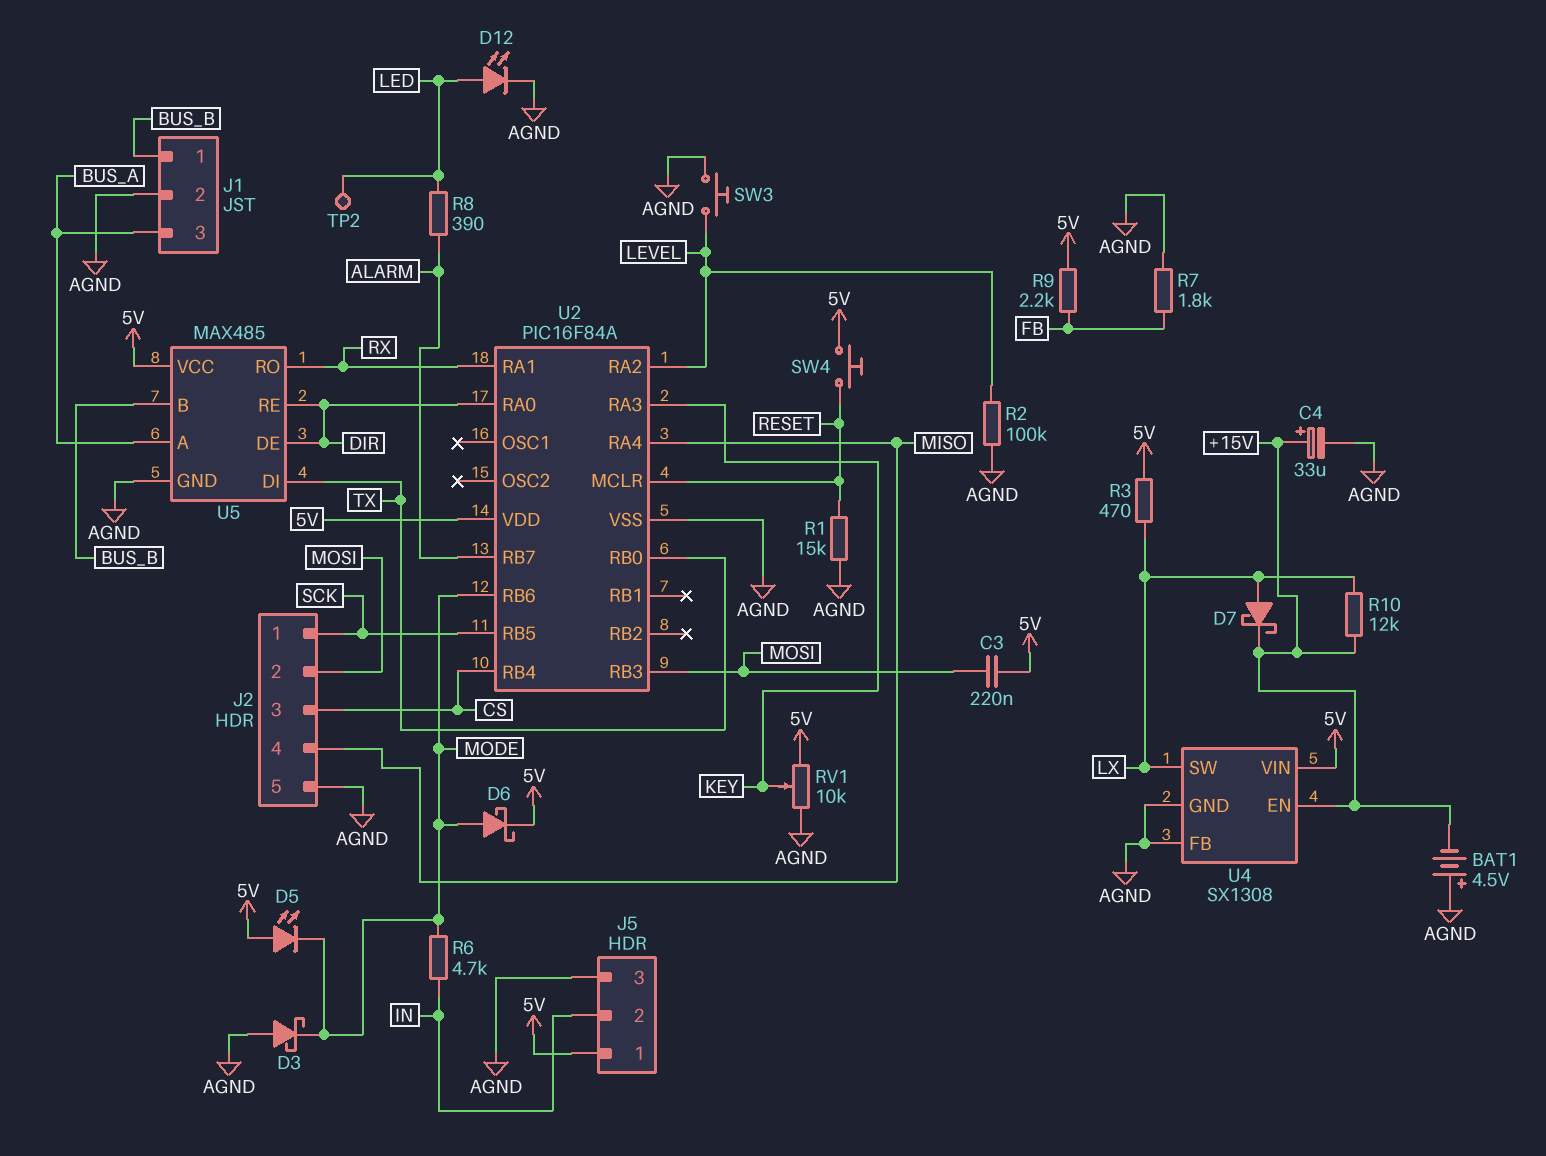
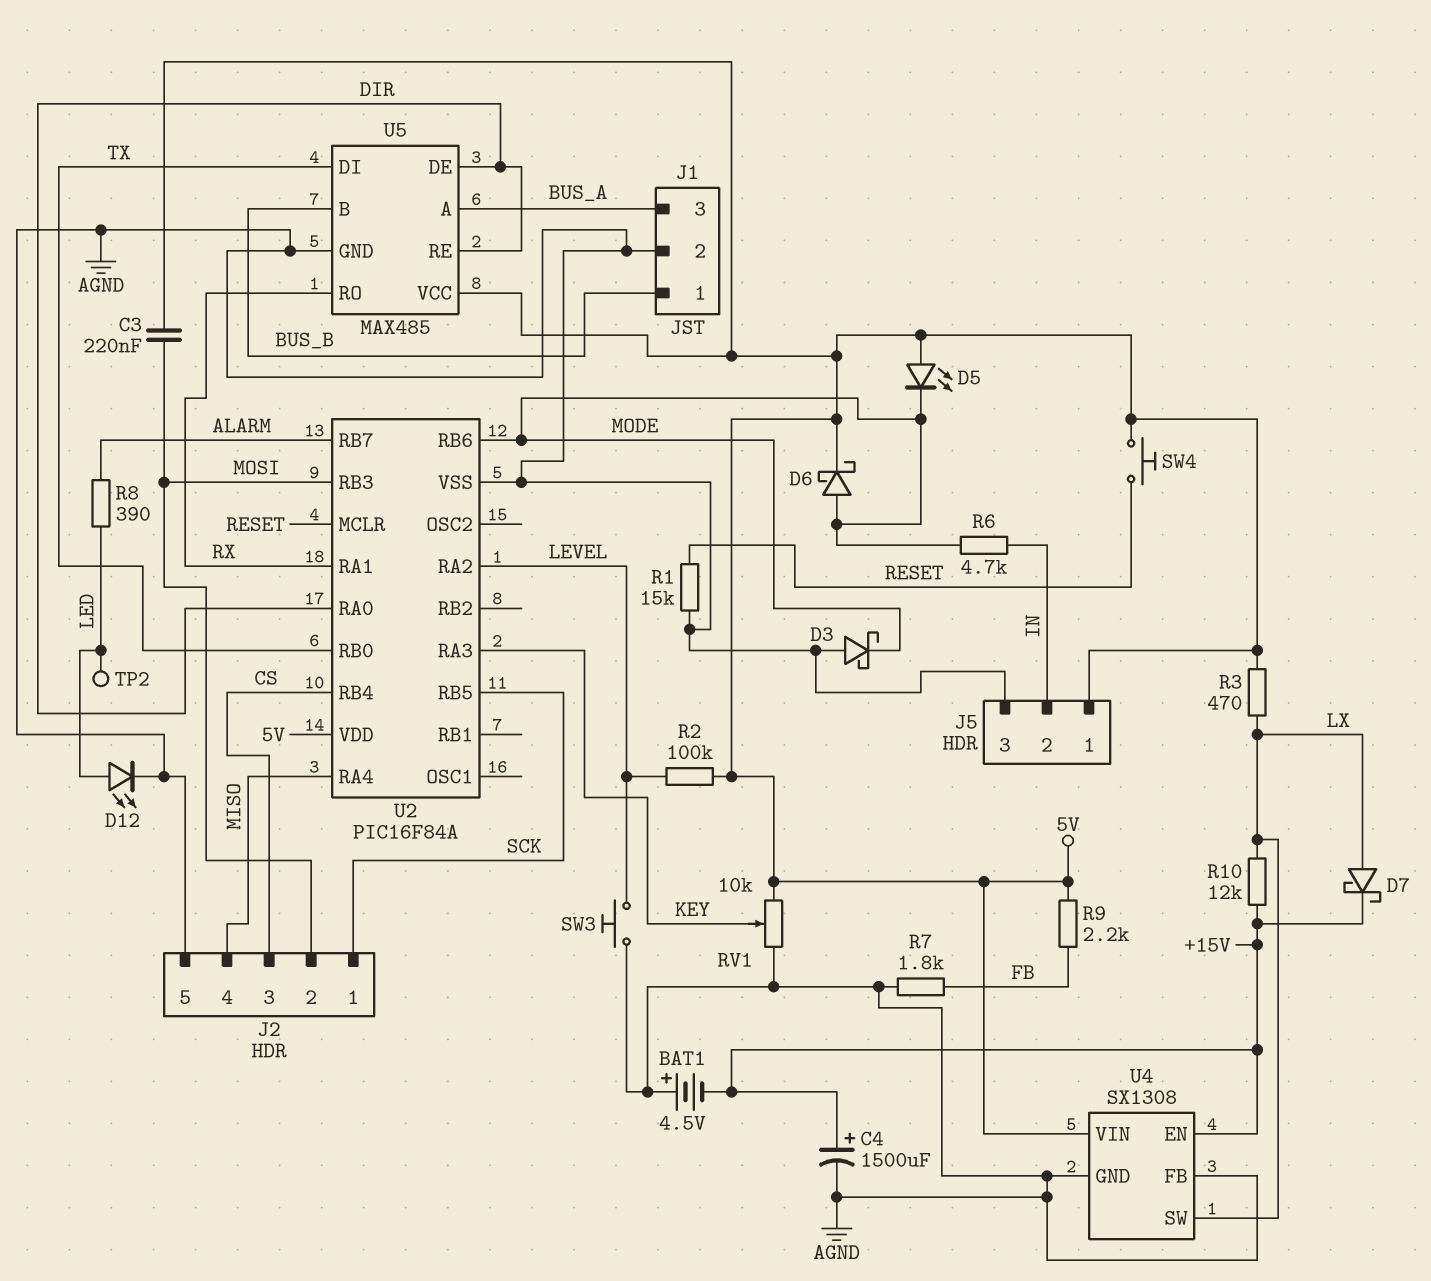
C4: 33uF (plus +15V, minus AGND) -> 1500uF (plus +15V, minus AGND)
R2: 100k (AGND, LEVEL) -> 100k (5V, LEVEL)

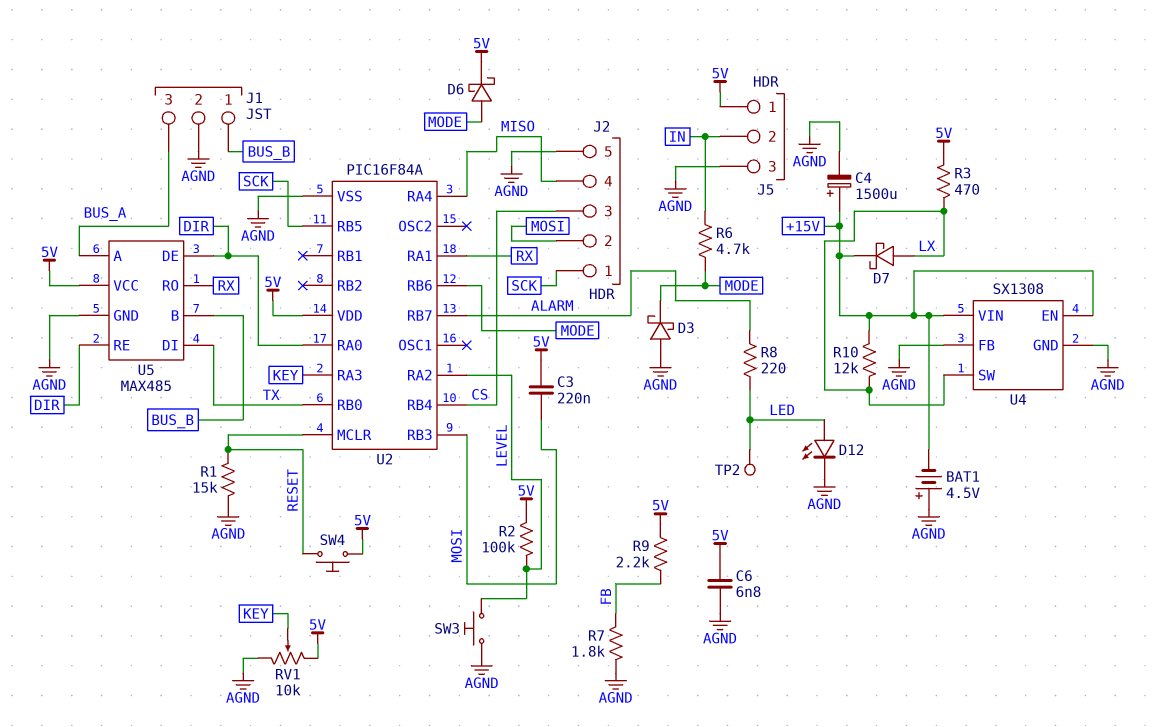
C6: none -> 6.8nF (5V, AGND)
D5: LED (A 5V, K MODE) -> none
R8: 390 (ALARM, LED) -> 220 (ALARM, LED)
U4 pin VIN: 5V -> +15V

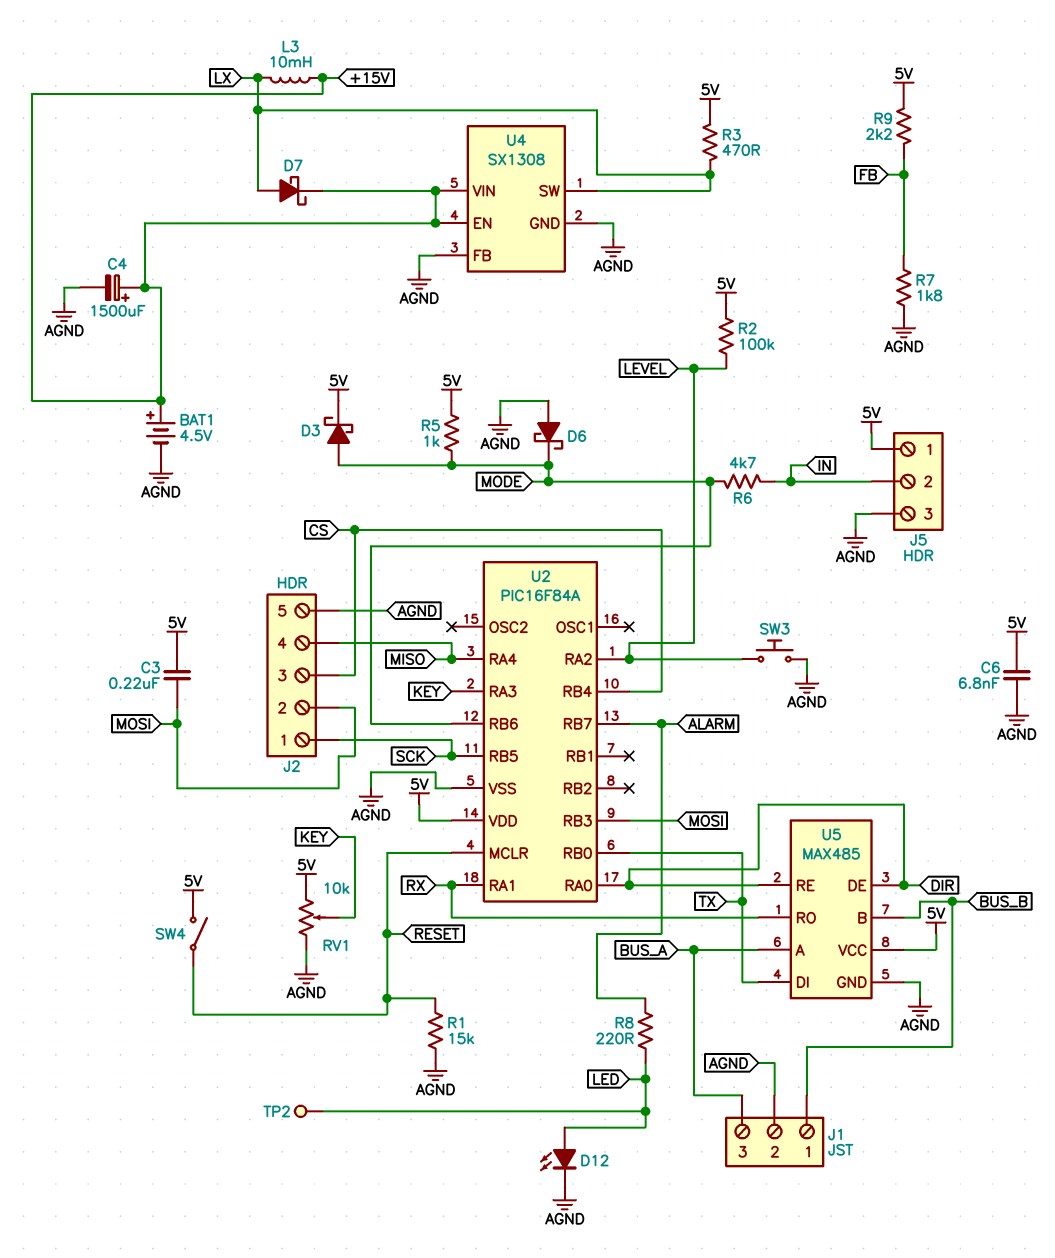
BAT1: 4.5V (plus AGND, minus +15V) -> 4.5V (plus +15V, minus AGND)
D3: schottky (A AGND, K MODE) -> schottky (A MODE, K 5V)
D6: schottky (A MODE, K 5V) -> schottky (A AGND, K MODE)
L3: none -> 10mH (+15V, LX)
R5: none -> 1k (5V, MODE)
R10: 12k (+15V, LX) -> none
SW4: button (5V, RESET) -> switch (5V, RESET)

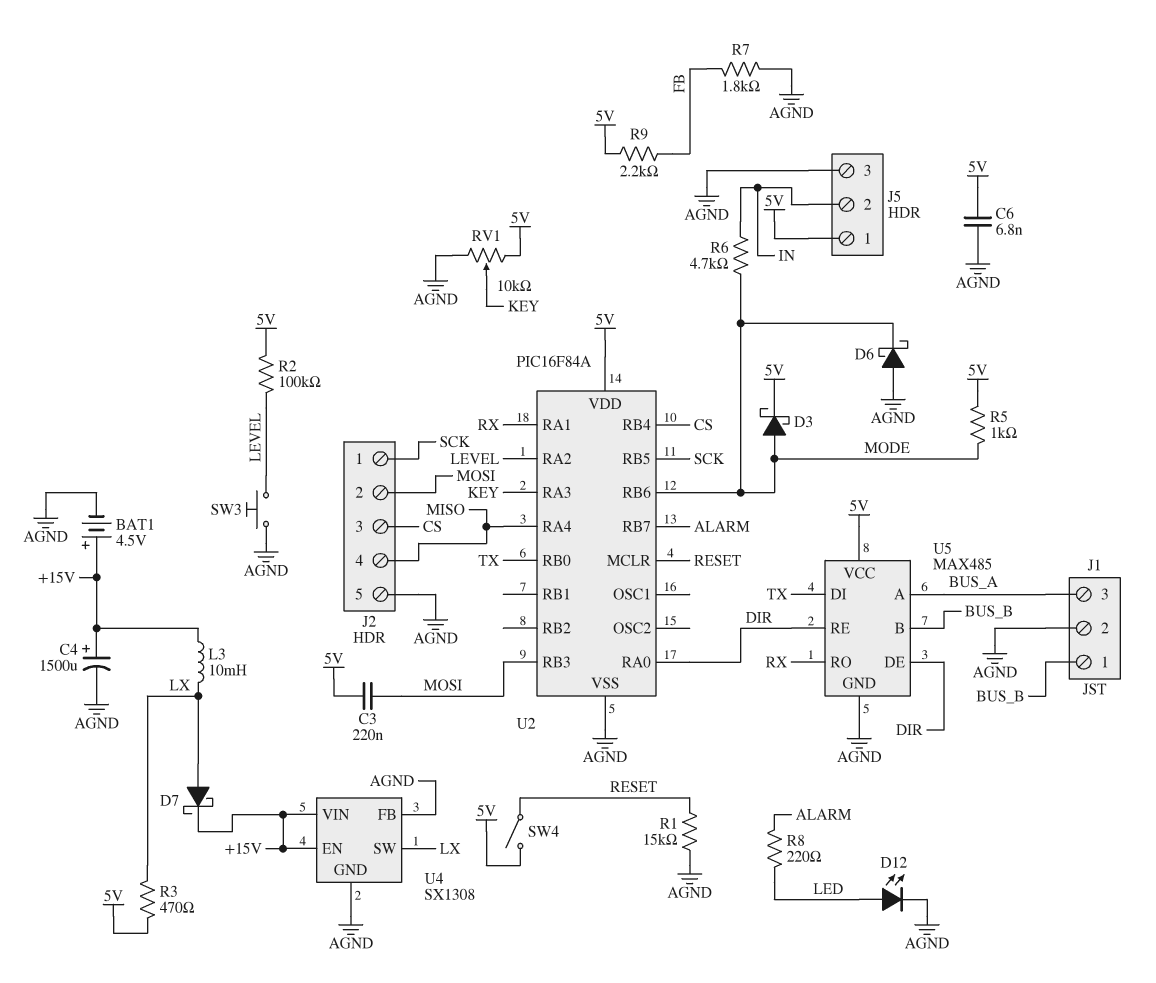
TP2: test point (LED) -> none

